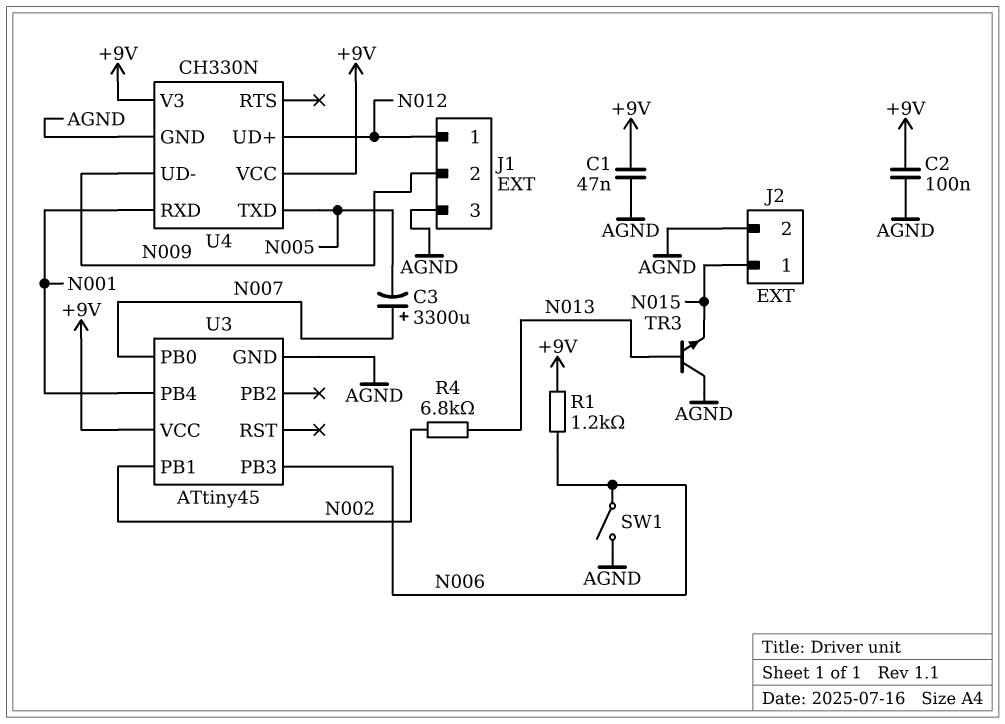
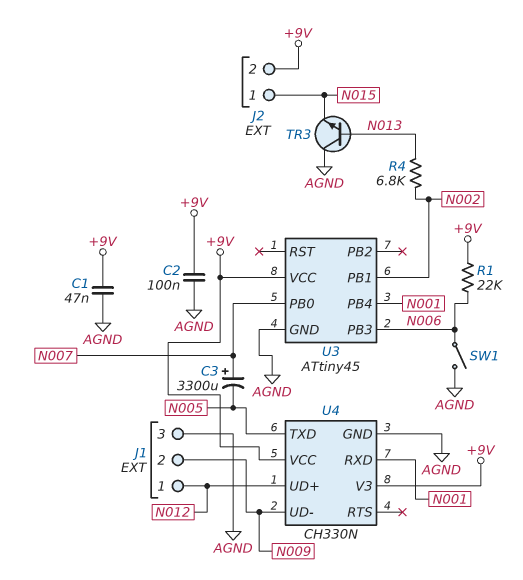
J2 pin 2: AGND -> +9V
R1: 1.2k (+9V, N006) -> 22k (+9V, N006)

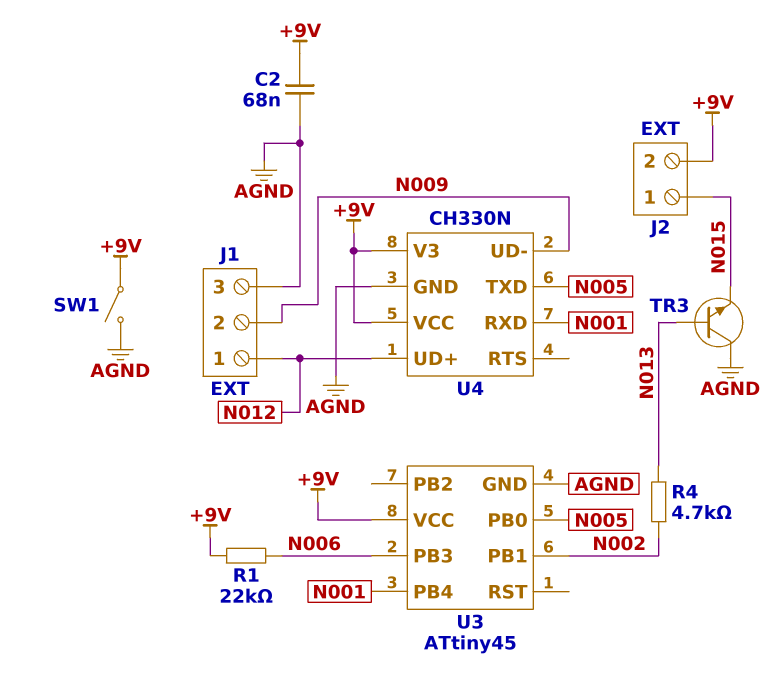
C1: 47nF (+9V, AGND) -> none
C2: 100nF (+9V, AGND) -> 68nF (+9V, AGND)
C3: 3300uF (plus N007, minus N005) -> none
R4: 6.8k (N002, N013) -> 4.7k (N002, N013)
SW1: switch (AGND, N006) -> switch (+9V, AGND)
U3 pin PB0: N007 -> N005

